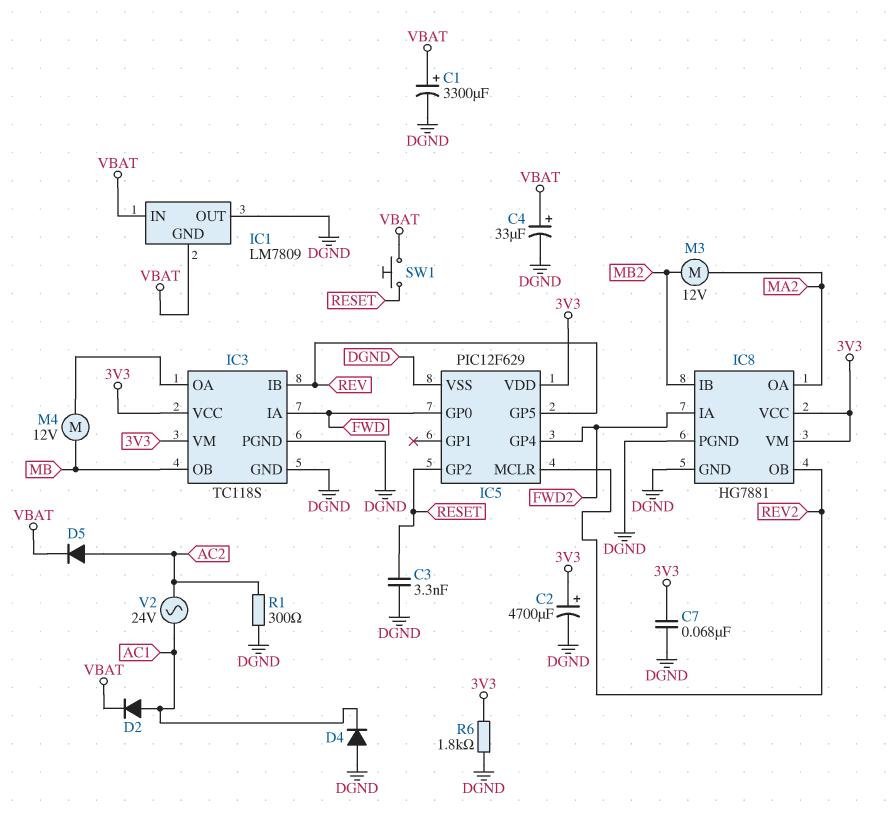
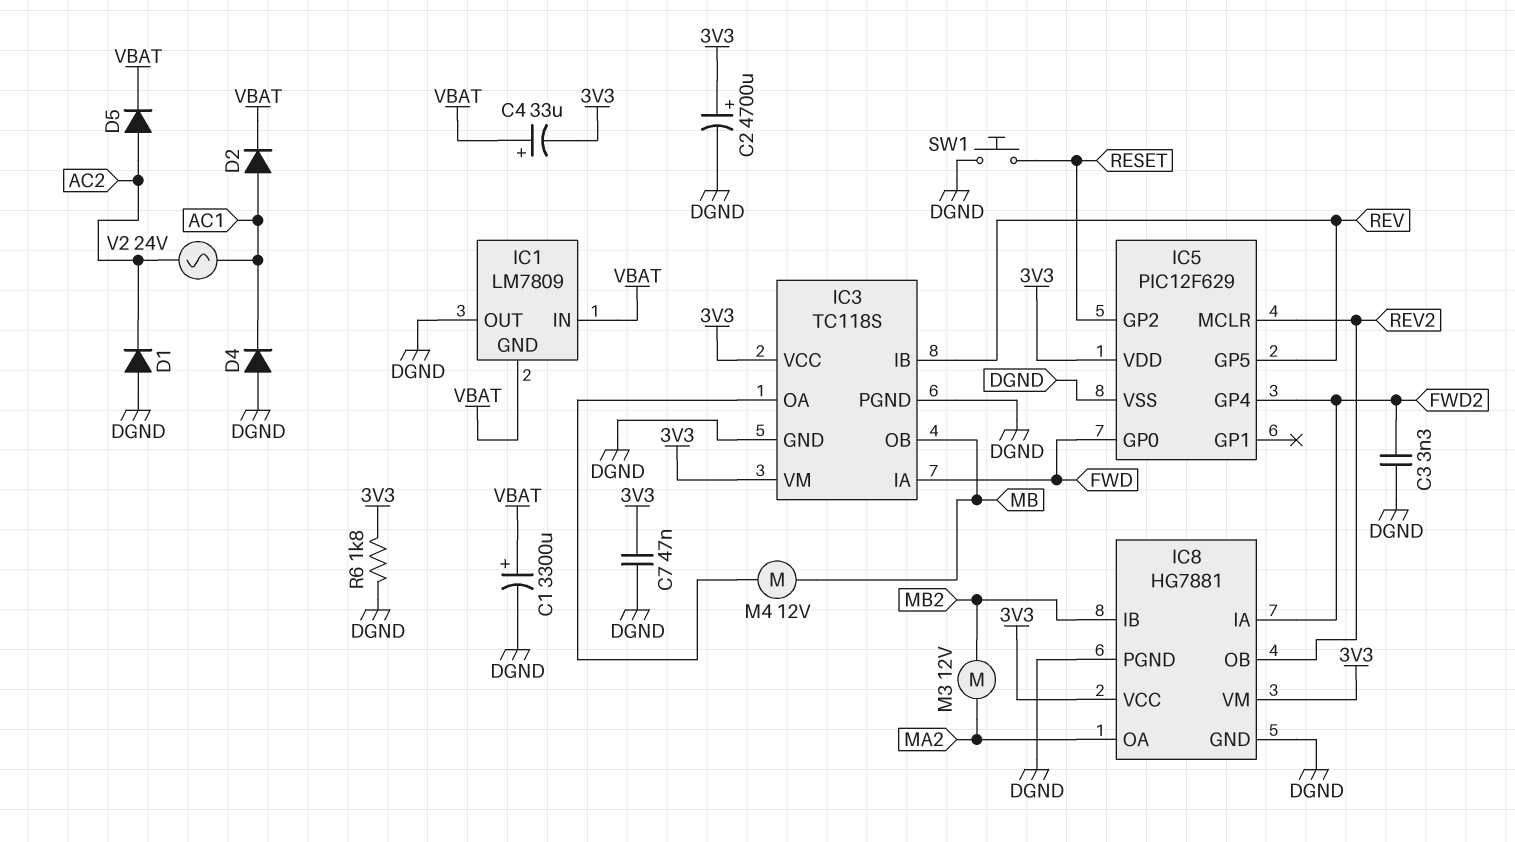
C3: 3.3nF (DGND, RESET) -> 3.3nF (DGND, FWD2)
C4: 33uF (plus VBAT, minus DGND) -> 33uF (plus VBAT, minus 3V3)
C7: 68nF (3V3, DGND) -> 47nF (3V3, DGND)
D1: none -> diode (A DGND, K AC2)
R1: 300 (AC2, DGND) -> none
SW1: button (RESET, VBAT) -> button (DGND, RESET)

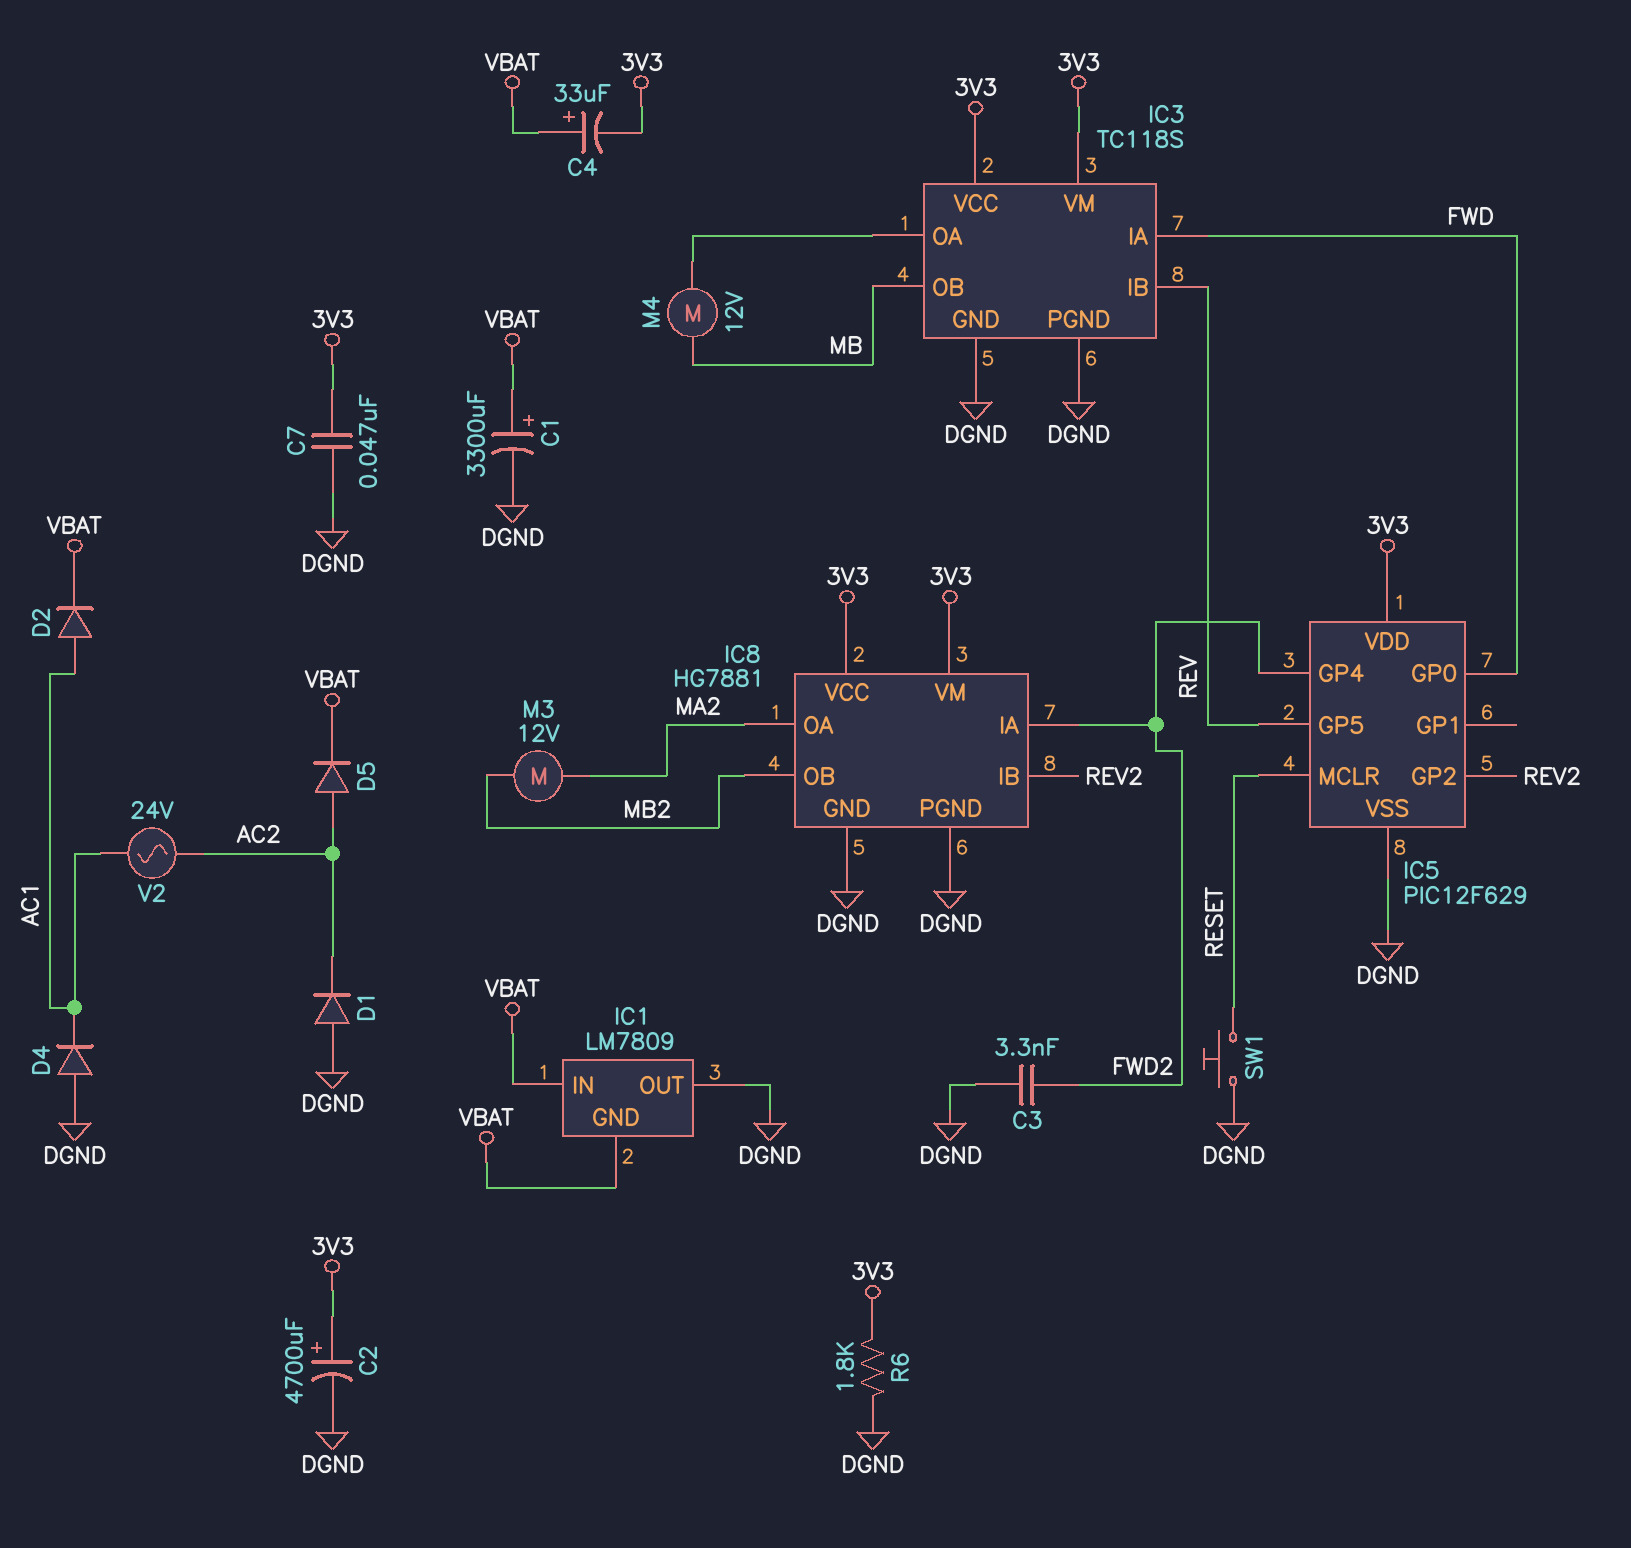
IC5 pin GP2: RESET -> REV2
IC5 pin MCLR: REV2 -> RESET
IC8 pin IB: MB2 -> REV2
IC8 pin OB: REV2 -> MB2

